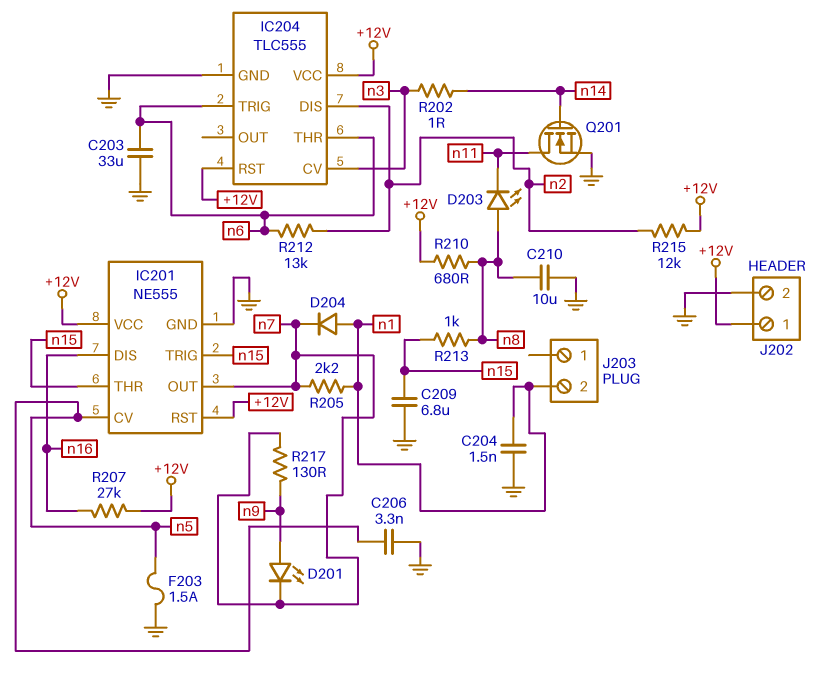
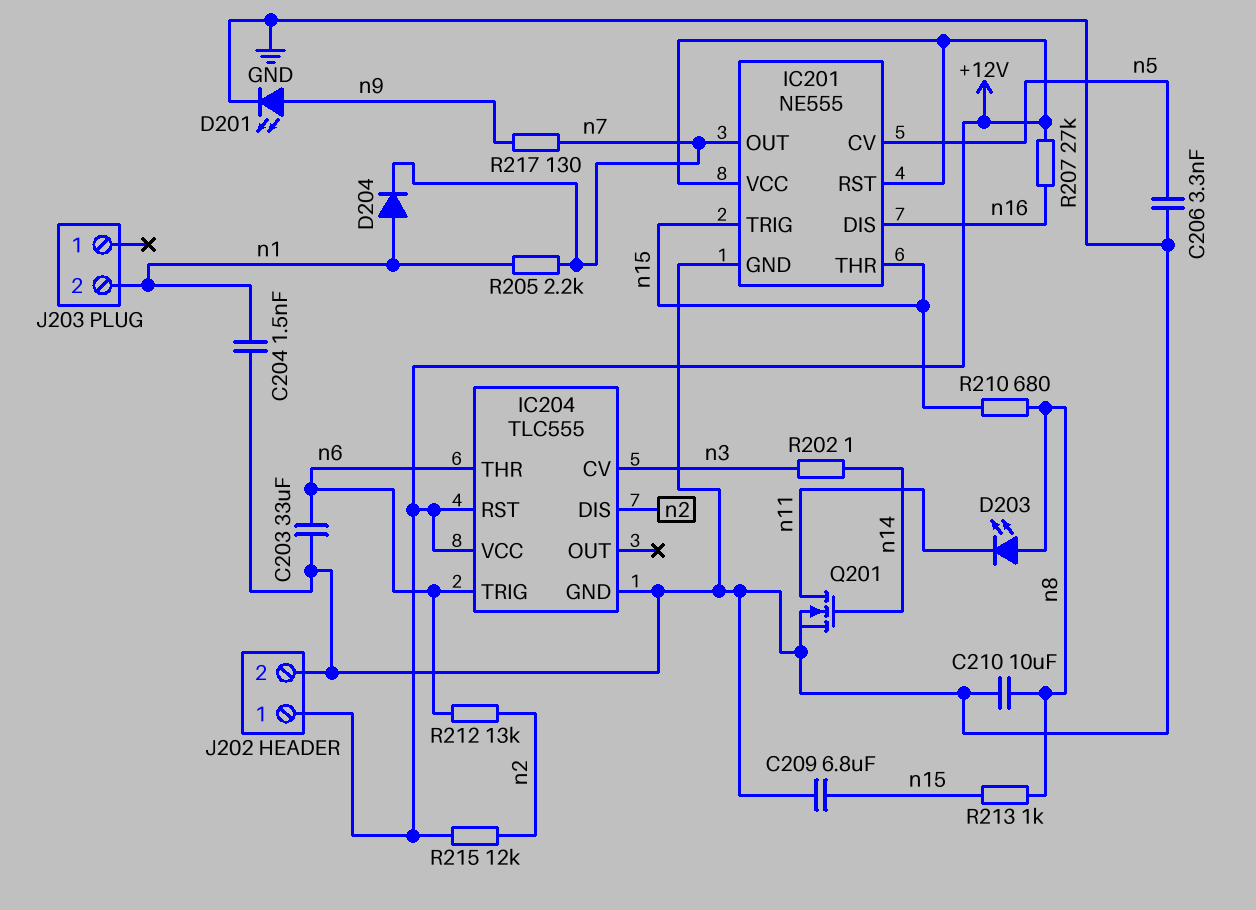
D201: LED (A n9, K n7) -> LED (A n9, K GND)
F203: 1.5A (GND, n5) -> none
R210: 680 (+12V, n8) -> 680 (n8, n15)

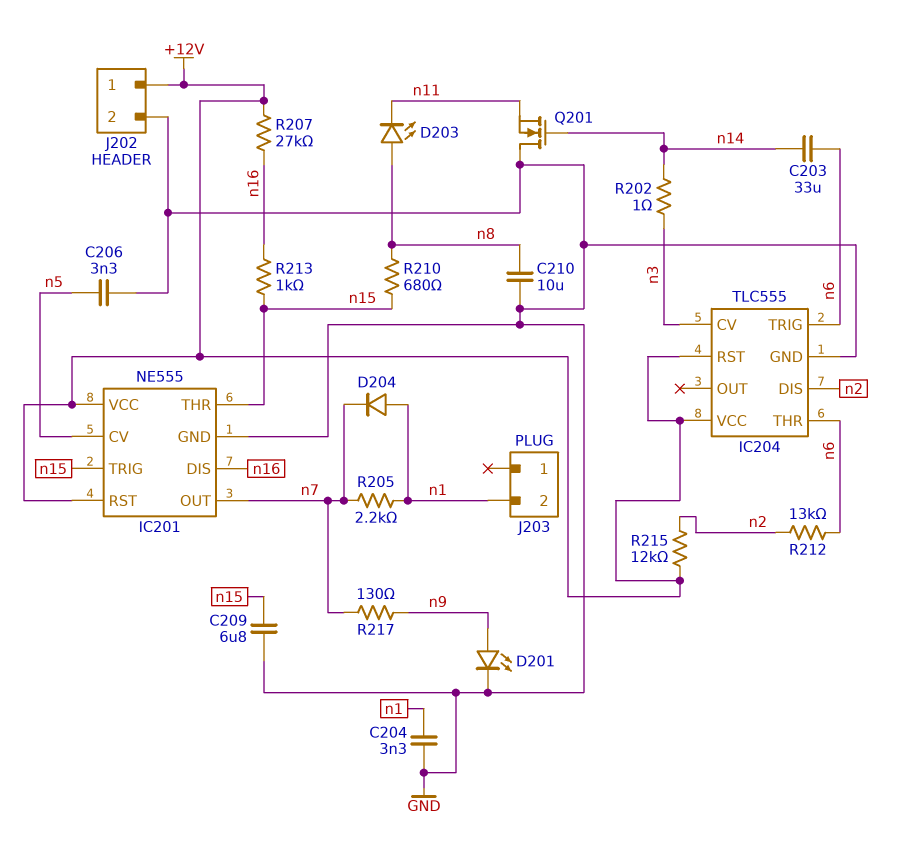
C203: 33uF (GND, n6) -> 33uF (n6, n14)
C204: 1.5nF (GND, n1) -> 3.3nF (GND, n1)
Q201: NMOS (G n14, D n11, S GND) -> NMOS (G n14, D GND, S n11)
R213: 1k (n8, n15) -> 1k (n15, n16)

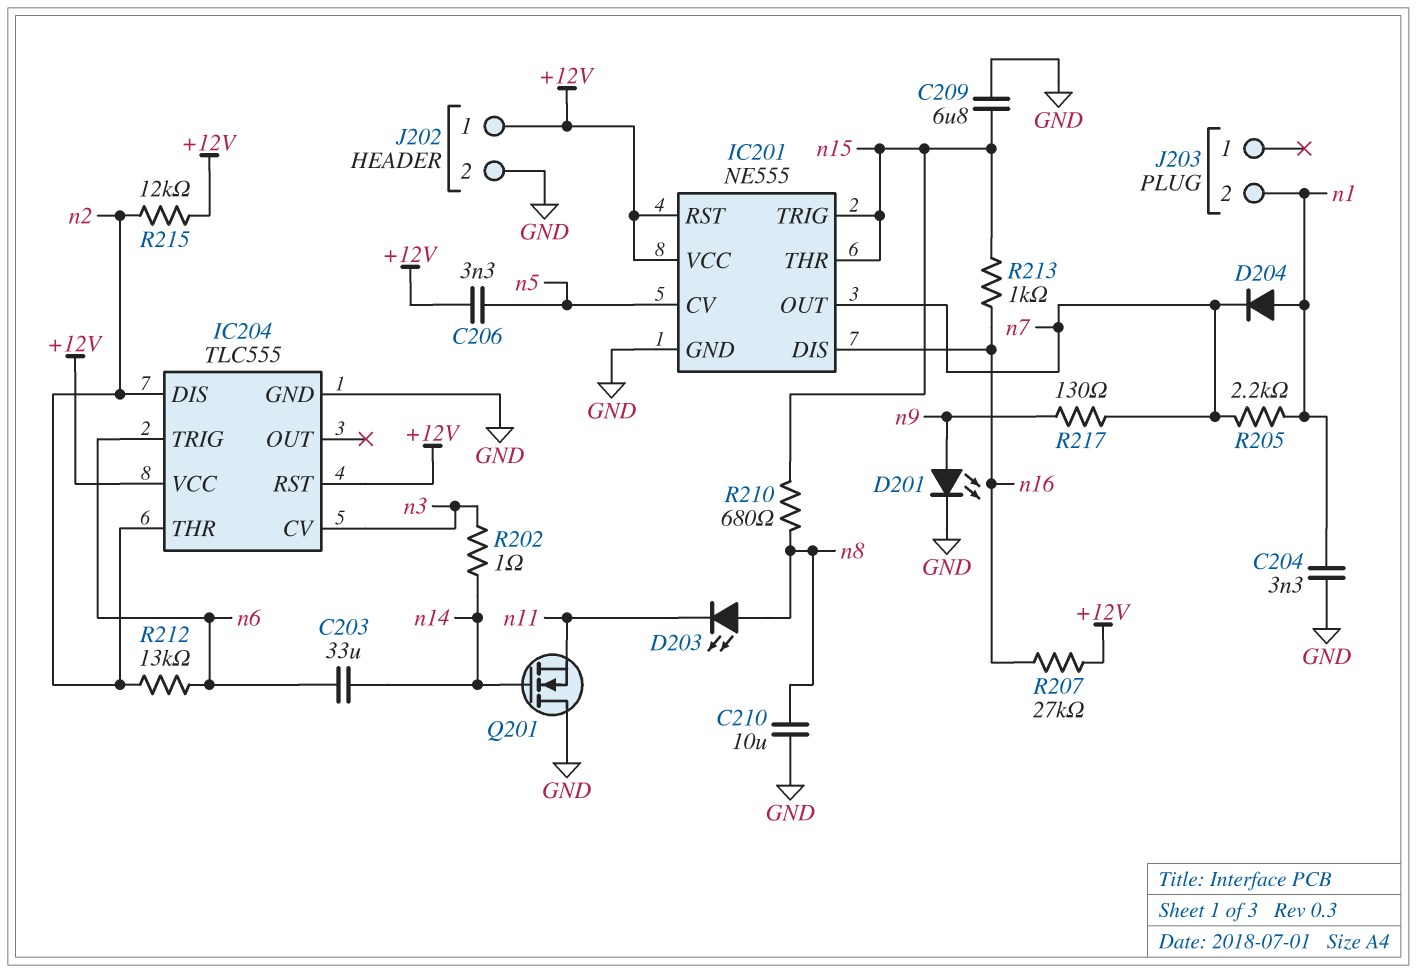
C206: 3.3nF (GND, n5) -> 3.3nF (+12V, n5)
IC204 pin THR: n6 -> n2

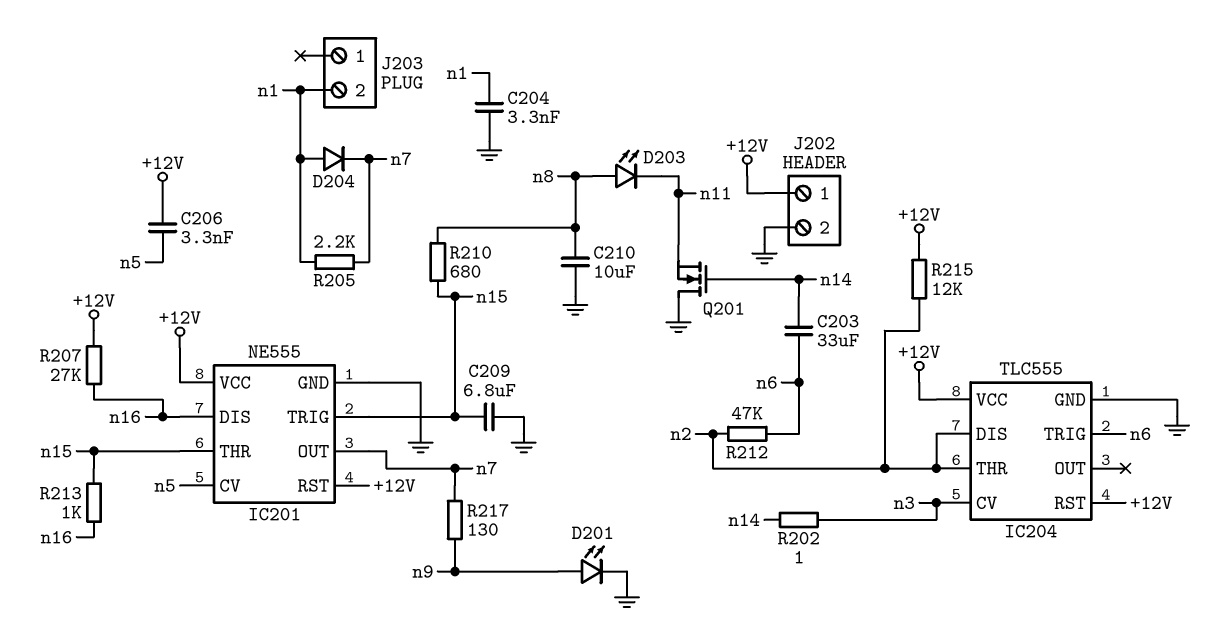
R212: 13k (n2, n6) -> 47k (n2, n6)

